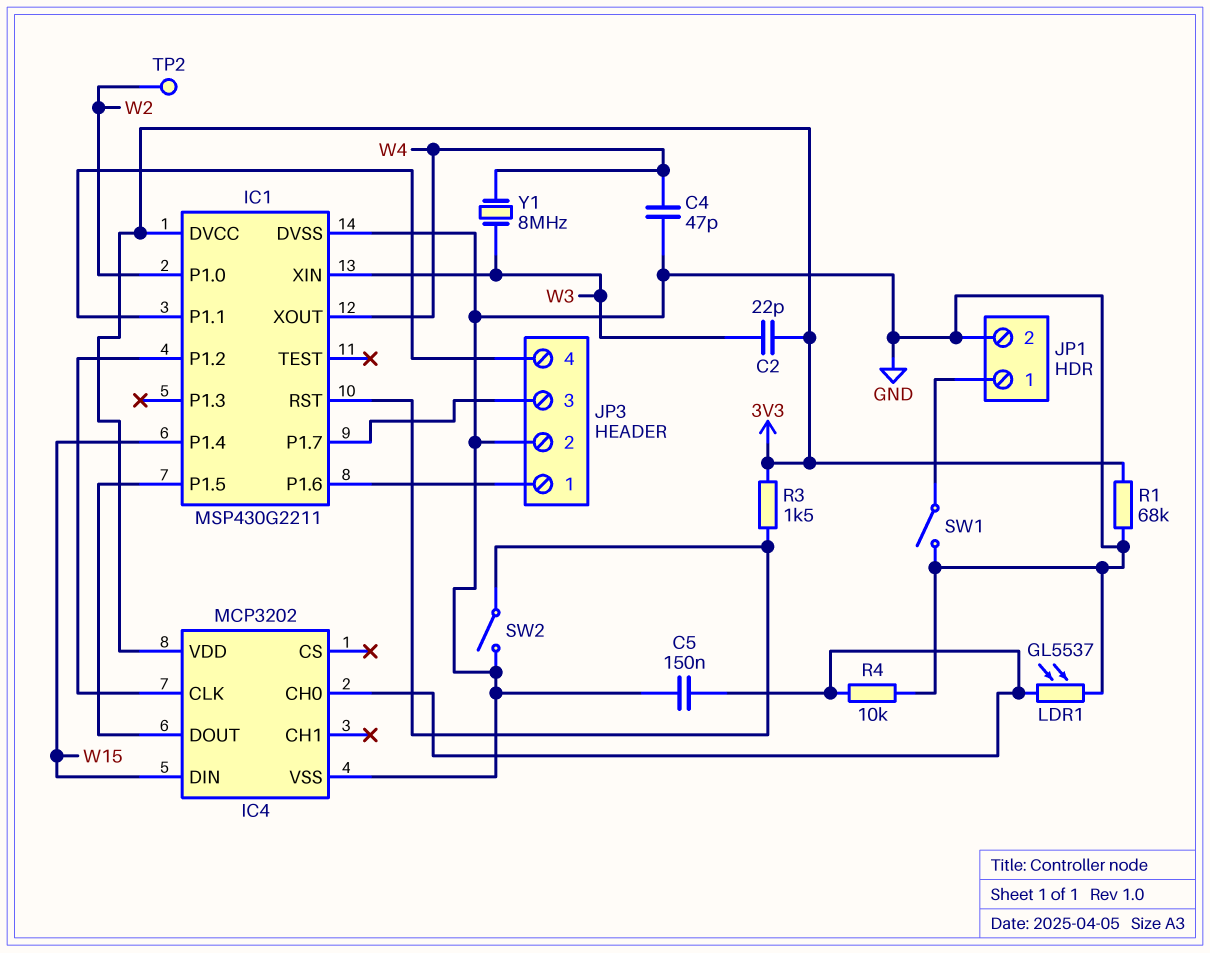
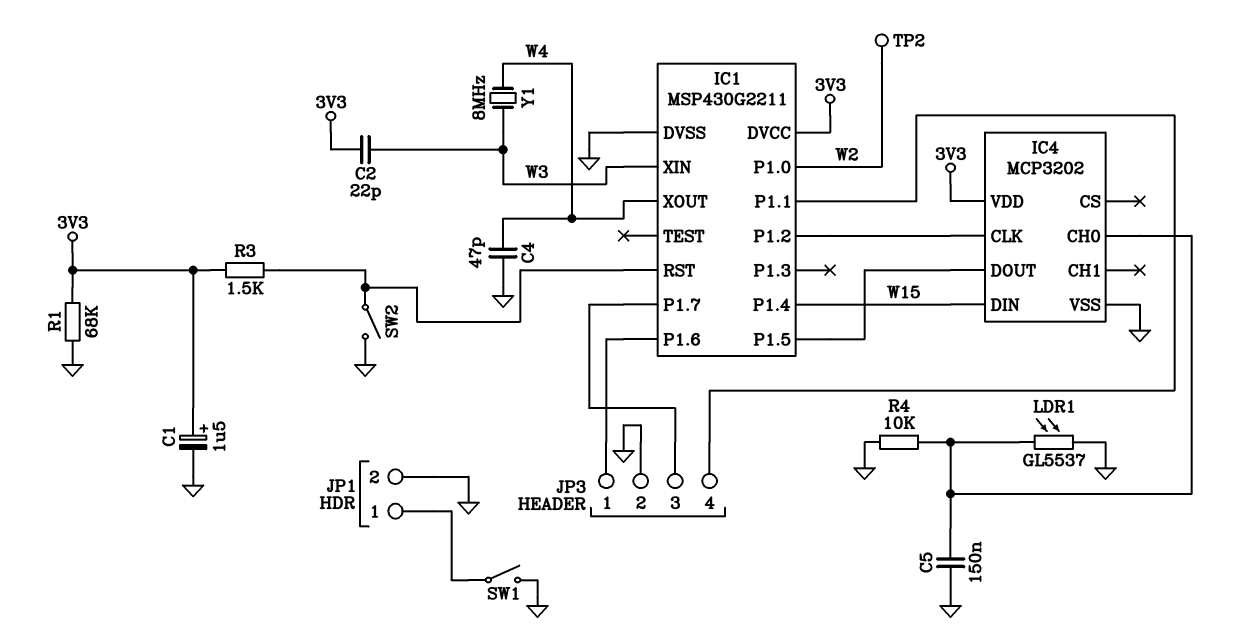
C1: none -> 1.5uF (plus 3V3, minus GND)

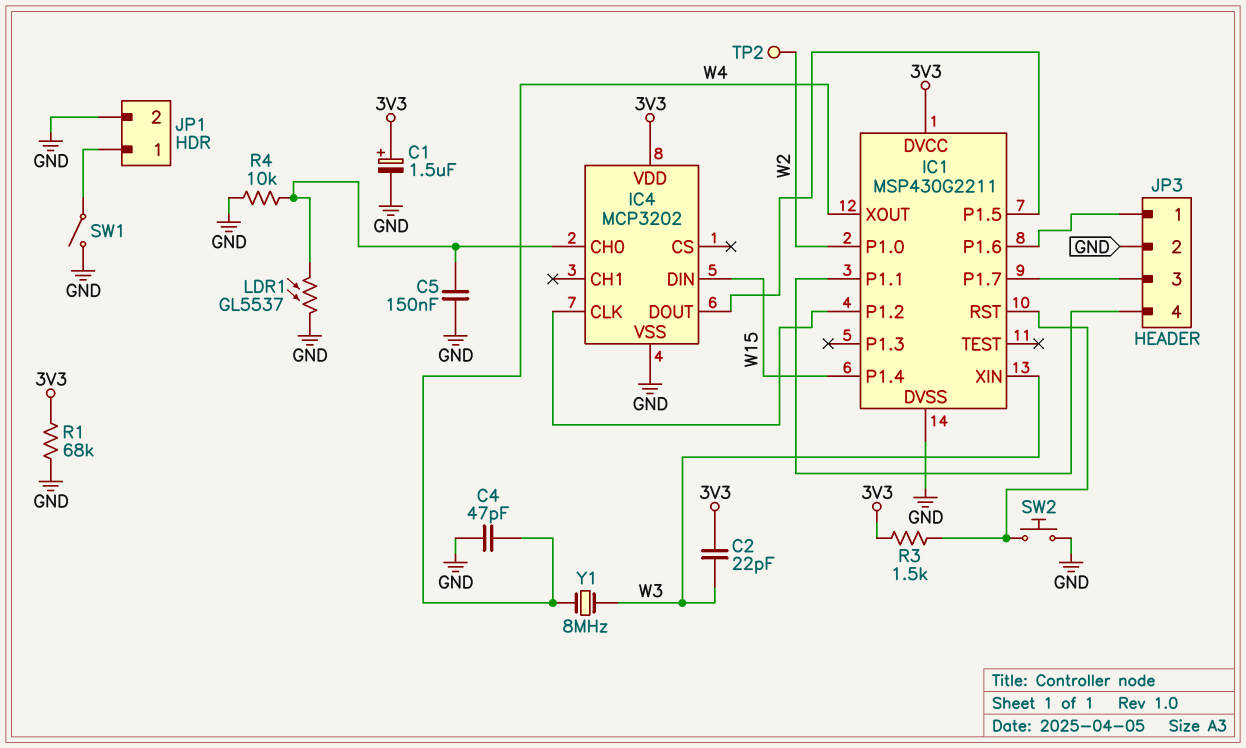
SW2: switch (GND, IC1/RST) -> button (GND, IC1/RST)

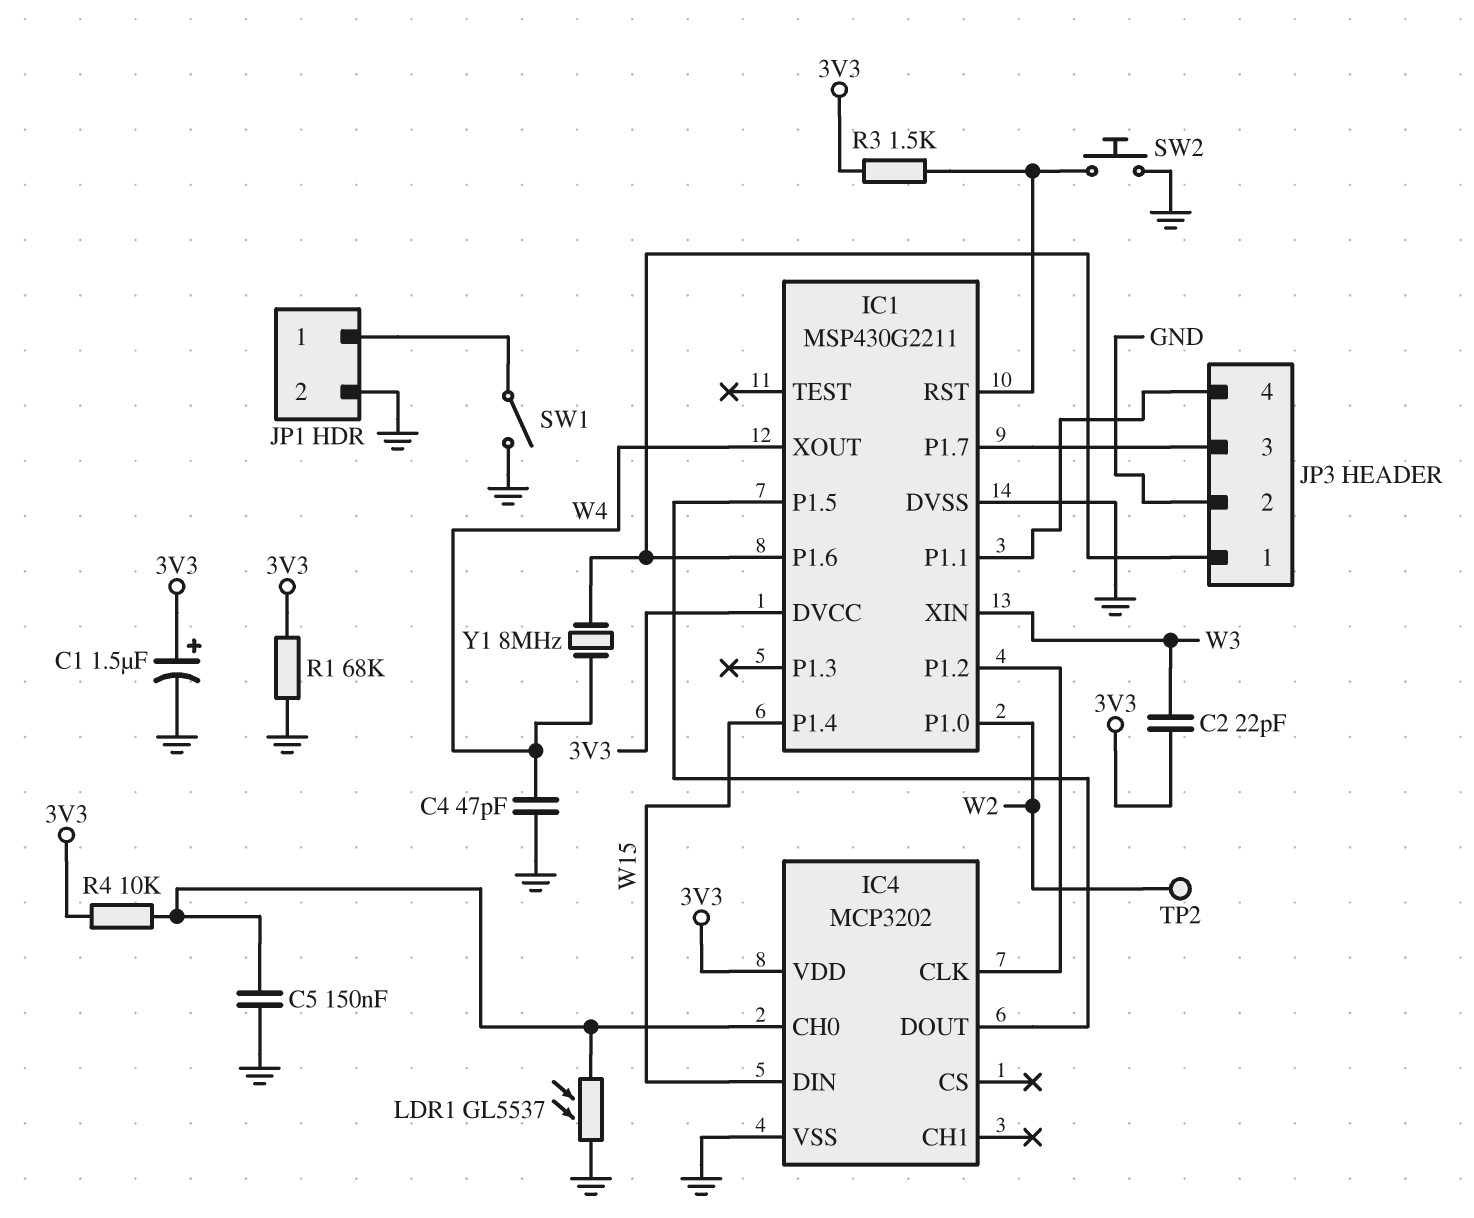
R4: 10k (GND, IC4/CH0) -> 10k (3V3, IC4/CH0)
Y1: 8MHz (W3, W4) -> 8MHz (IC1/P1.6, W4)

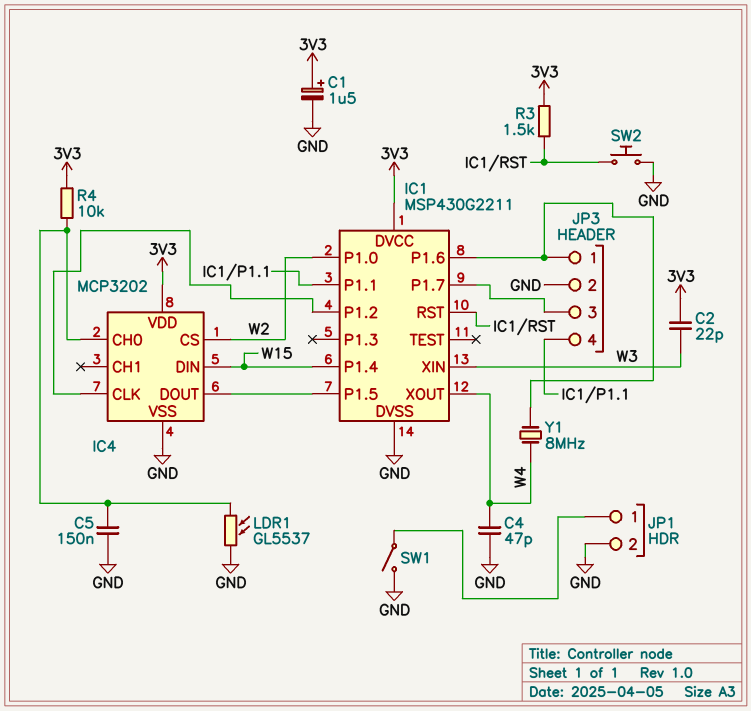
IC4 pin CS: none -> W2
R1: 68k (3V3, GND) -> none
TP2: test point (W2) -> none

